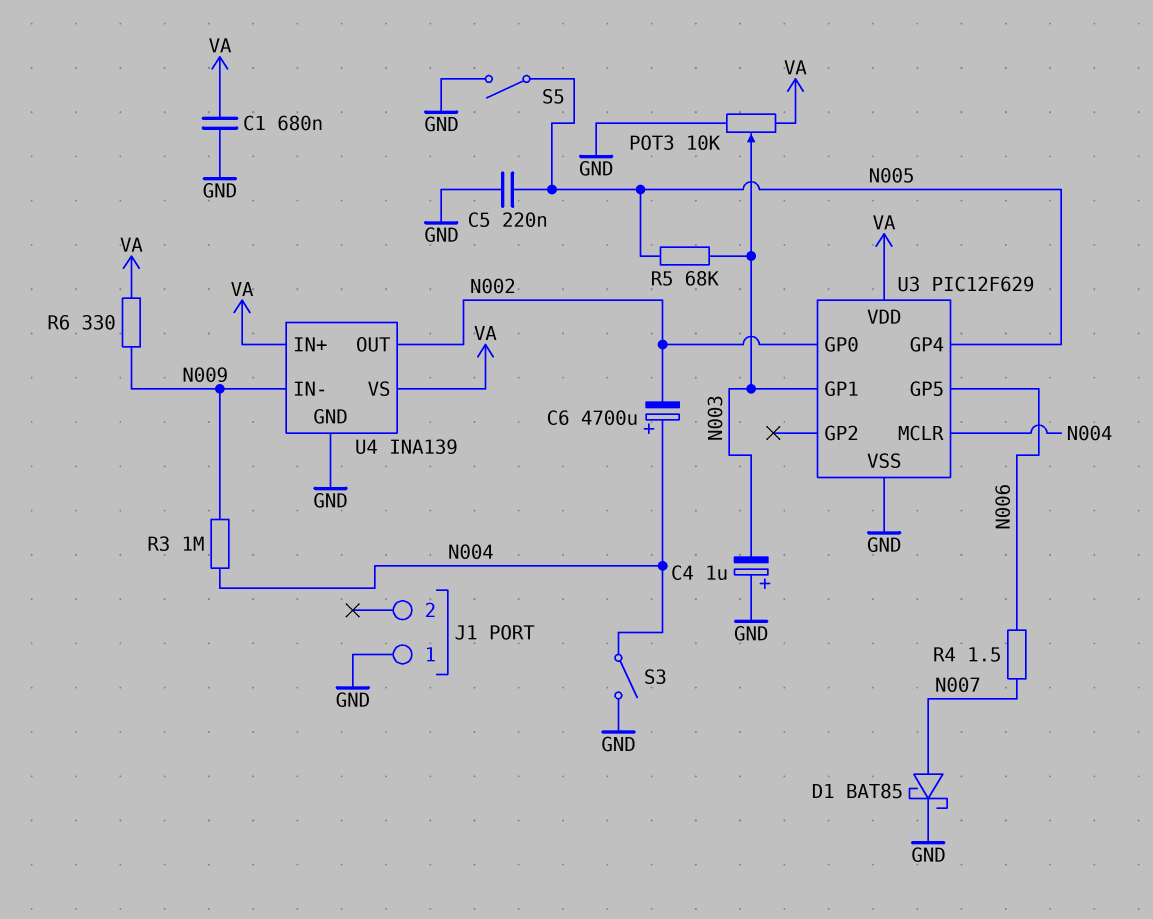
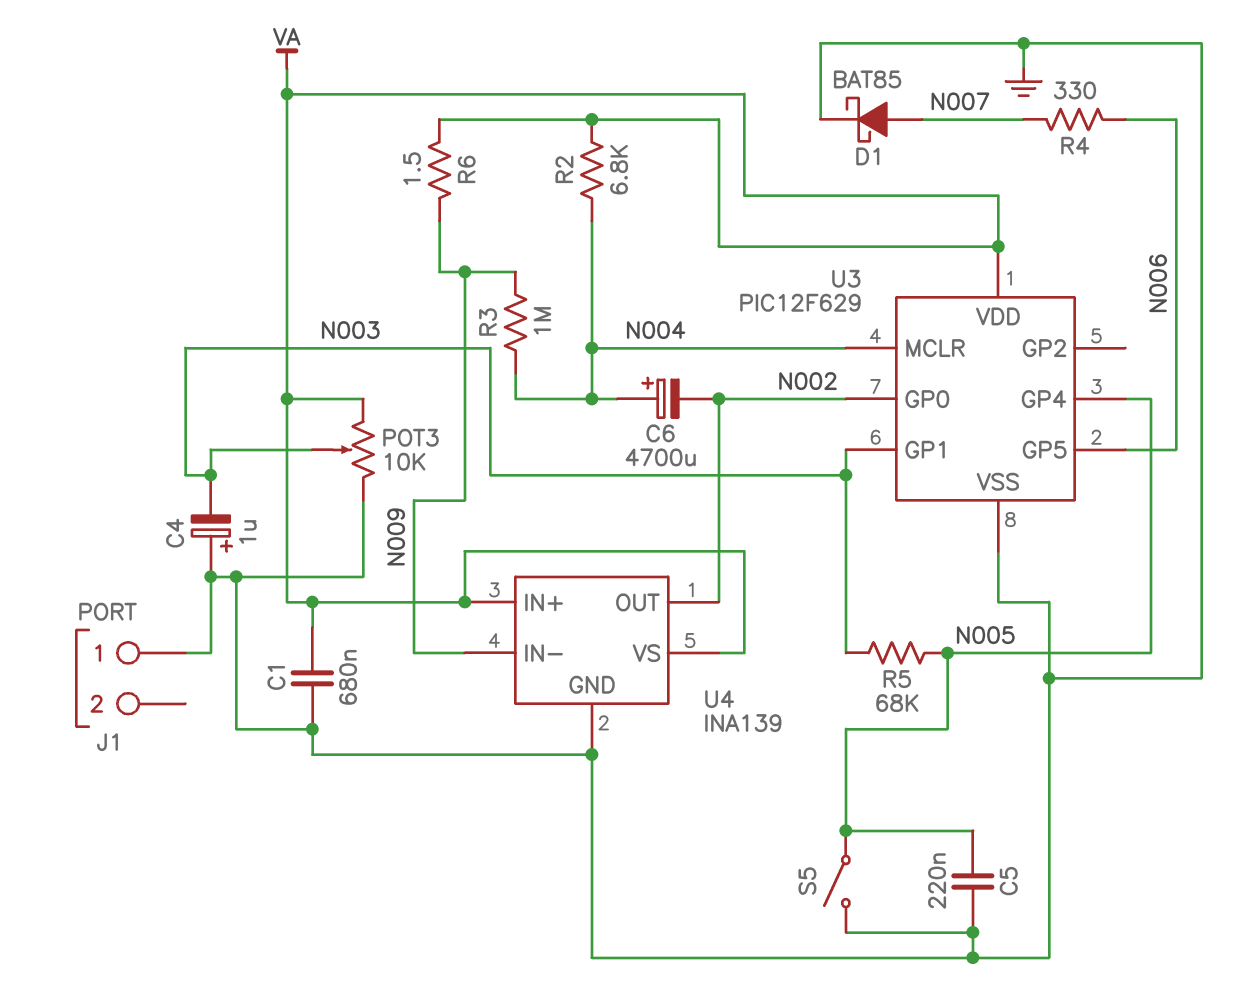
R2: none -> 6.8k (N004, VA)
R4: 1.5 (N006, N007) -> 330 (N006, N007)
R6: 330 (N009, VA) -> 1.5 (N009, VA)
S3: switch (GND, N004) -> none

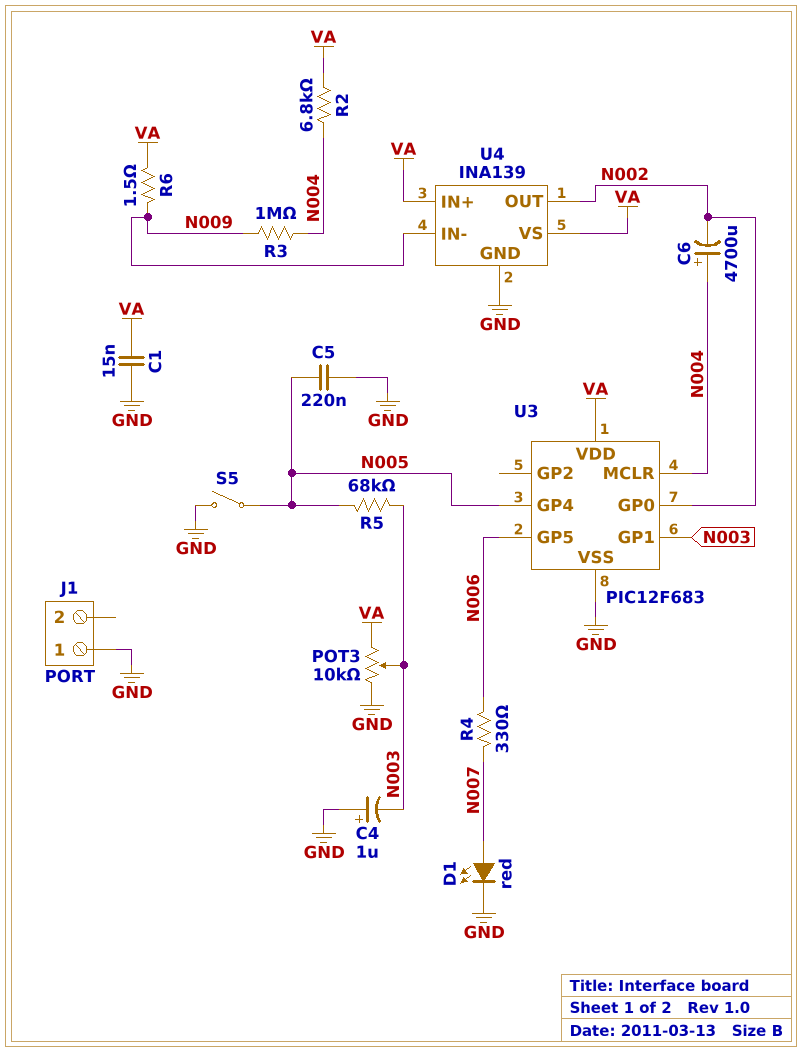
C1: 680nF (GND, VA) -> 15nF (GND, VA)
D1: schottky BAT85 (A N007, K GND) -> LED red (A N007, K GND)
U3: PIC12F629 -> PIC12F683

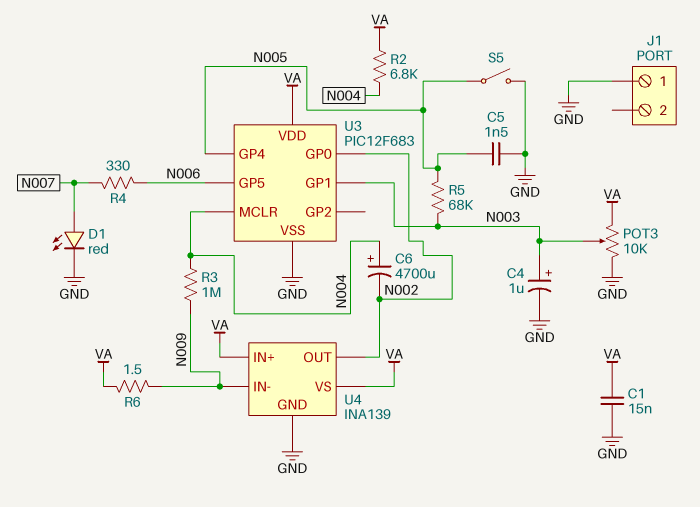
C4: 1uF (plus GND, minus N003) -> 1uF (plus N003, minus GND)
C5: 220nF (GND, N005) -> 1.5nF (GND, N005)

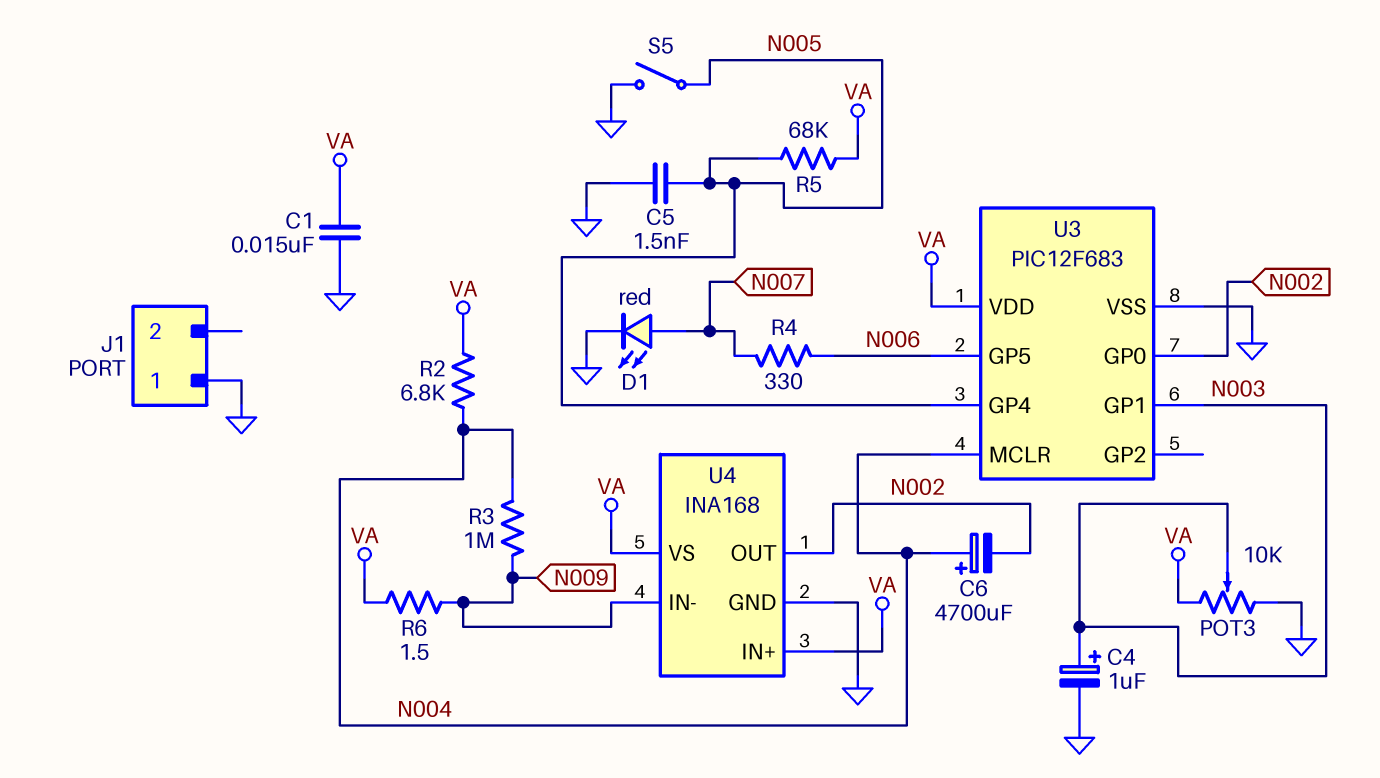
R5: 68k (N003, N005) -> 68k (N005, VA)
U4: INA139 -> INA168

